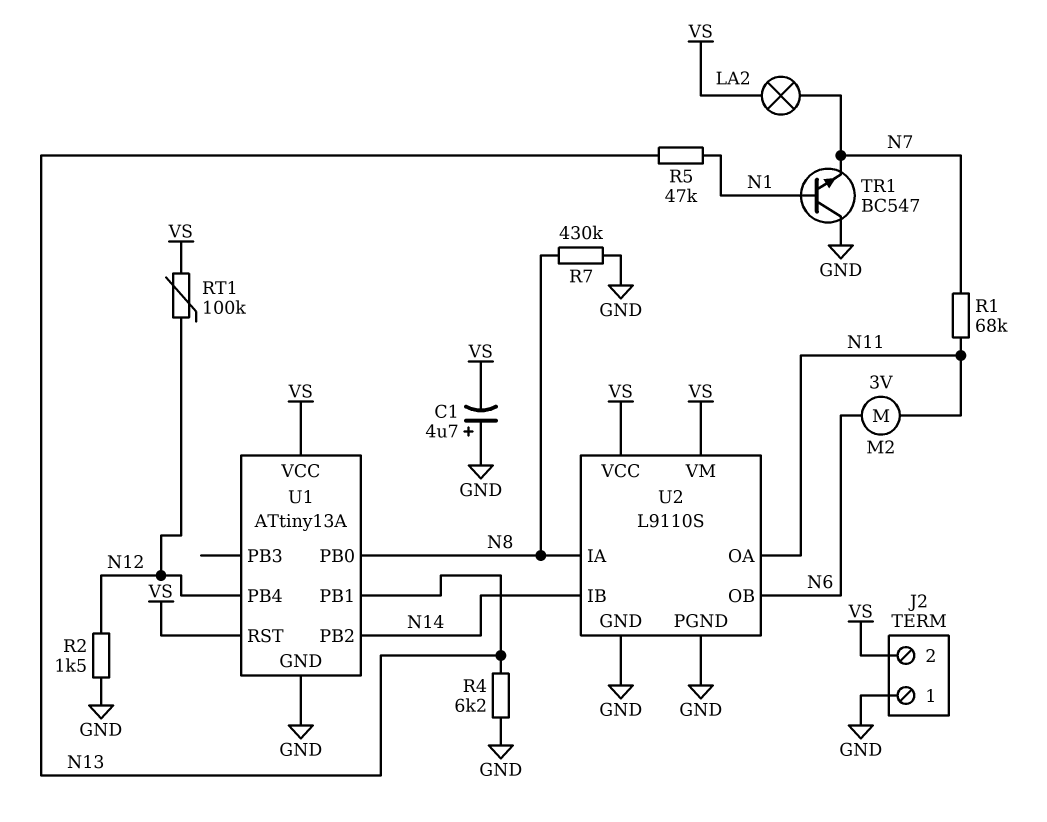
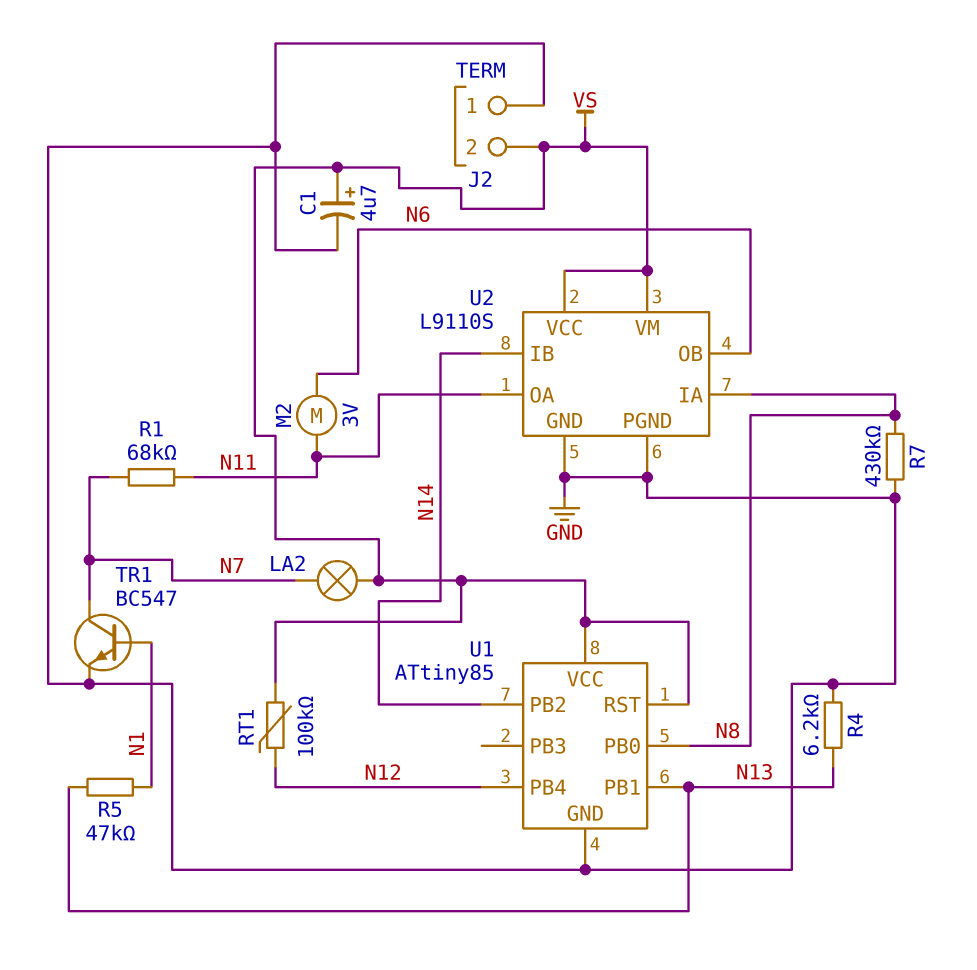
C1: 4.7uF (plus GND, minus VS) -> 4.7uF (plus VS, minus GND)
R2: 1.5k (GND, N12) -> none
TR1: NPN BC547 (B N1, C GND, E N7) -> NPN BC547 (B N1, C N7, E GND)
U1: ATtiny13A -> ATtiny85

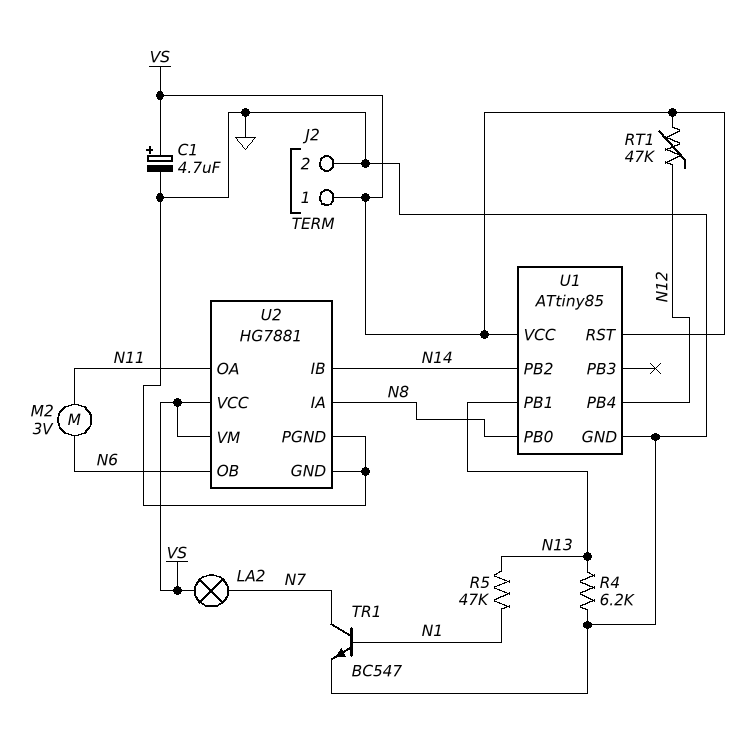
J2 pin 1: GND -> VS
J2 pin 2: VS -> GND
R1: 68k (N7, N11) -> none
R7: 430k (GND, N8) -> none
RT1: 100k (N12, VS) -> 47k (N12, VS)
U2: L9110S -> HG7881

